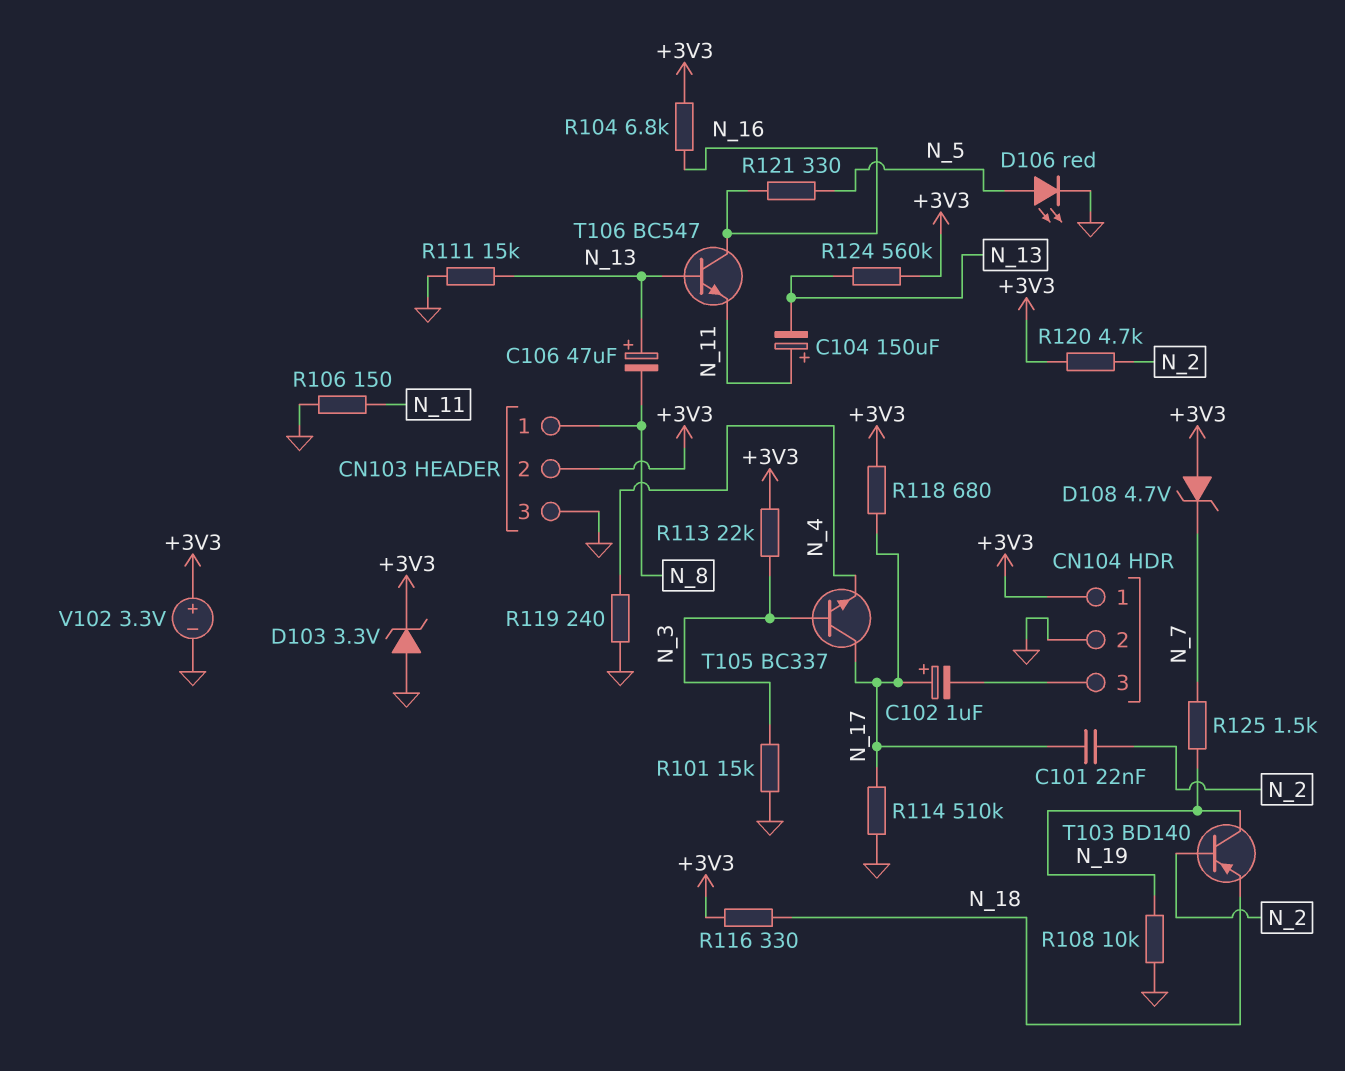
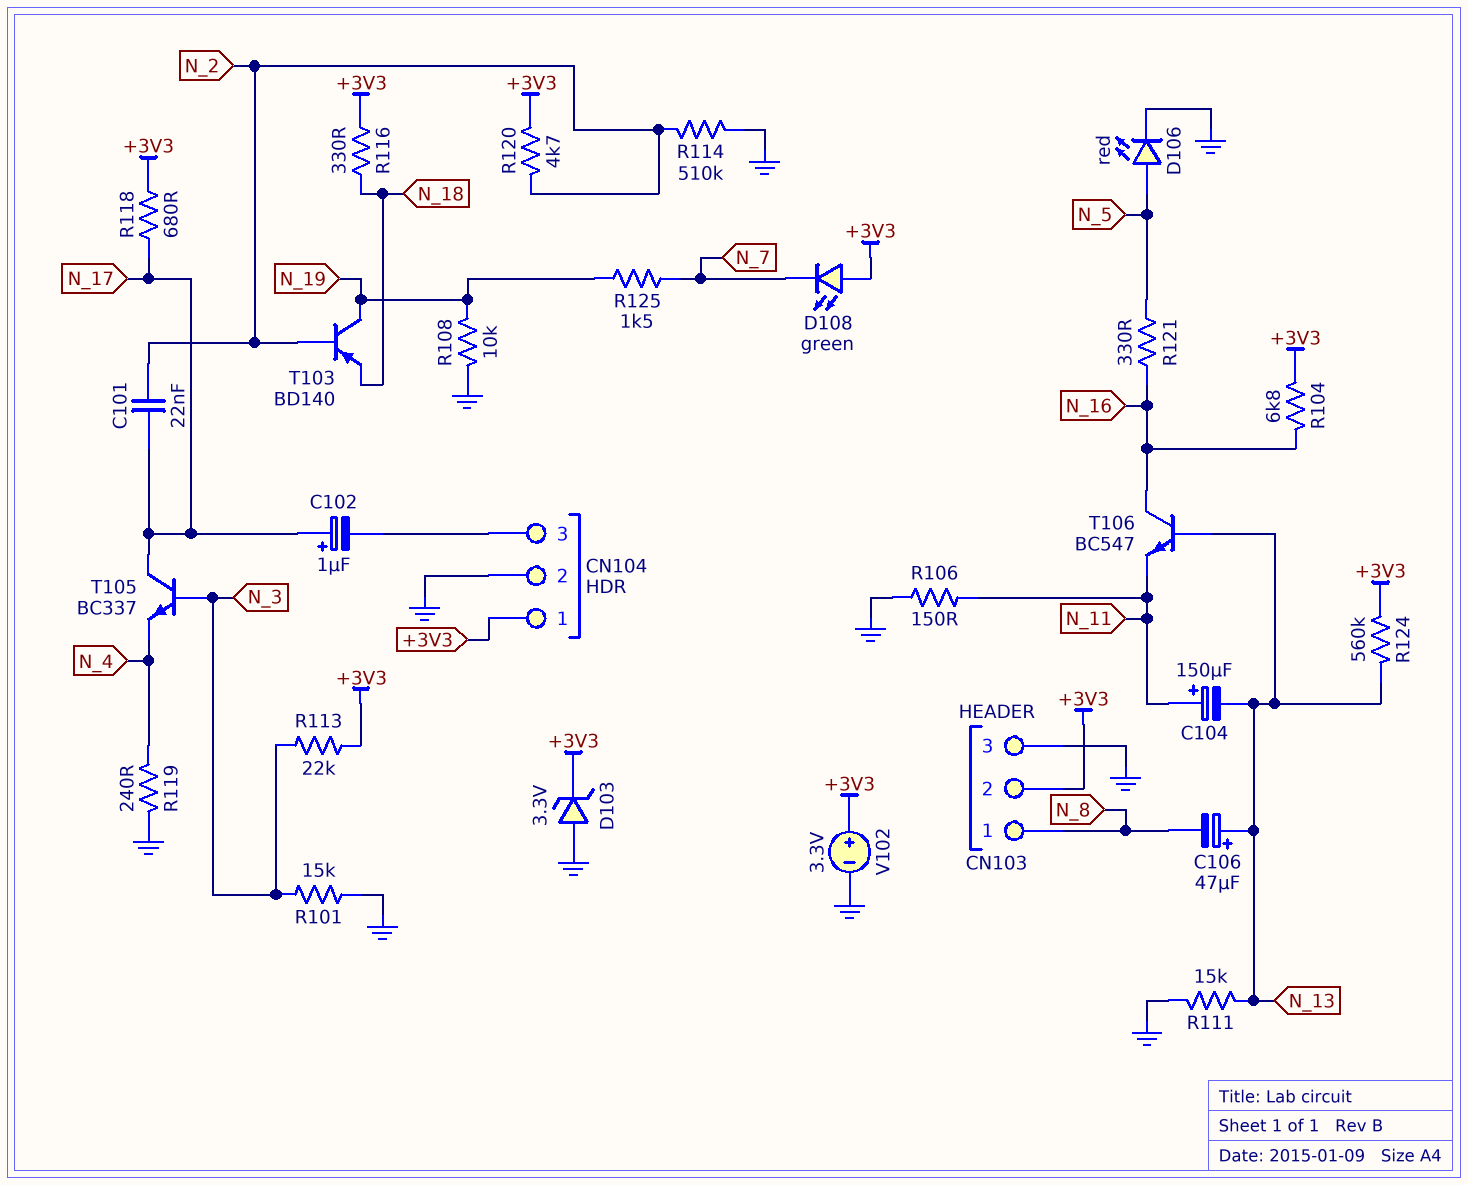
D108: zener 4.7V (A +3V3, K N_7) -> LED green (A +3V3, K N_7)
R114: 510k (GND, N_17) -> 510k (GND, N_2)

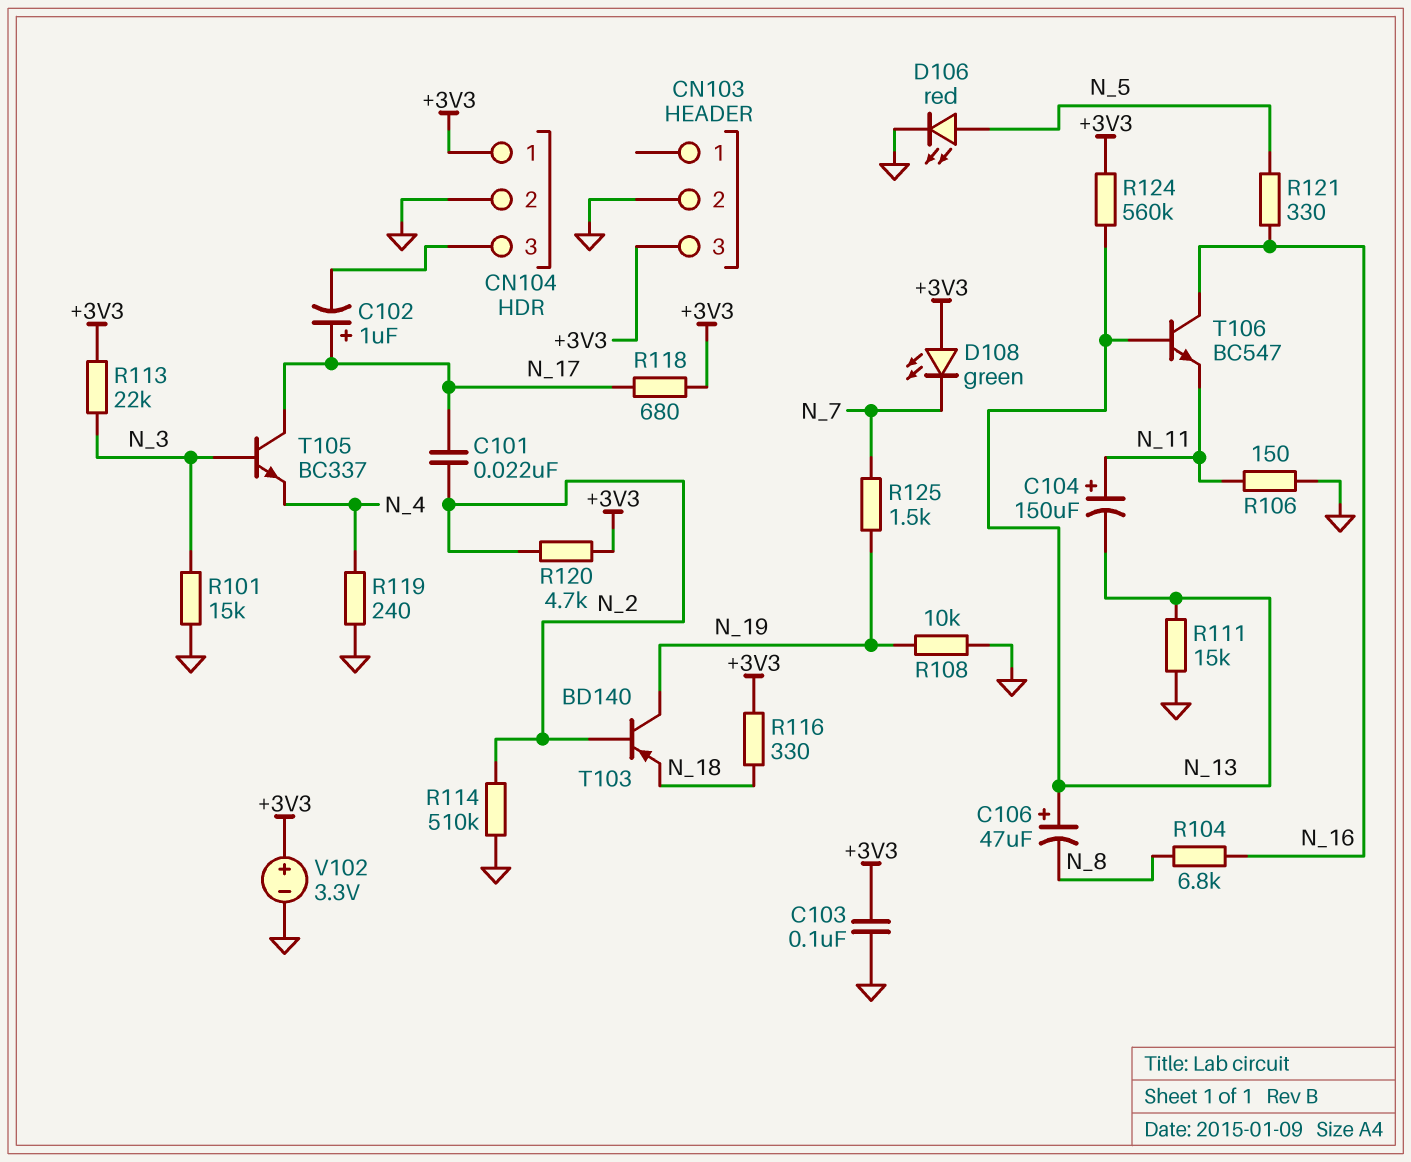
C103: none -> 100nF (+3V3, GND)
CN103 pin 1: N_8 -> none
CN103 pin 2: +3V3 -> GND
CN103 pin 3: GND -> +3V3
D103: zener 3.3V (A GND, K +3V3) -> none
R104: 6.8k (+3V3, N_16) -> 6.8k (N_8, N_16)

